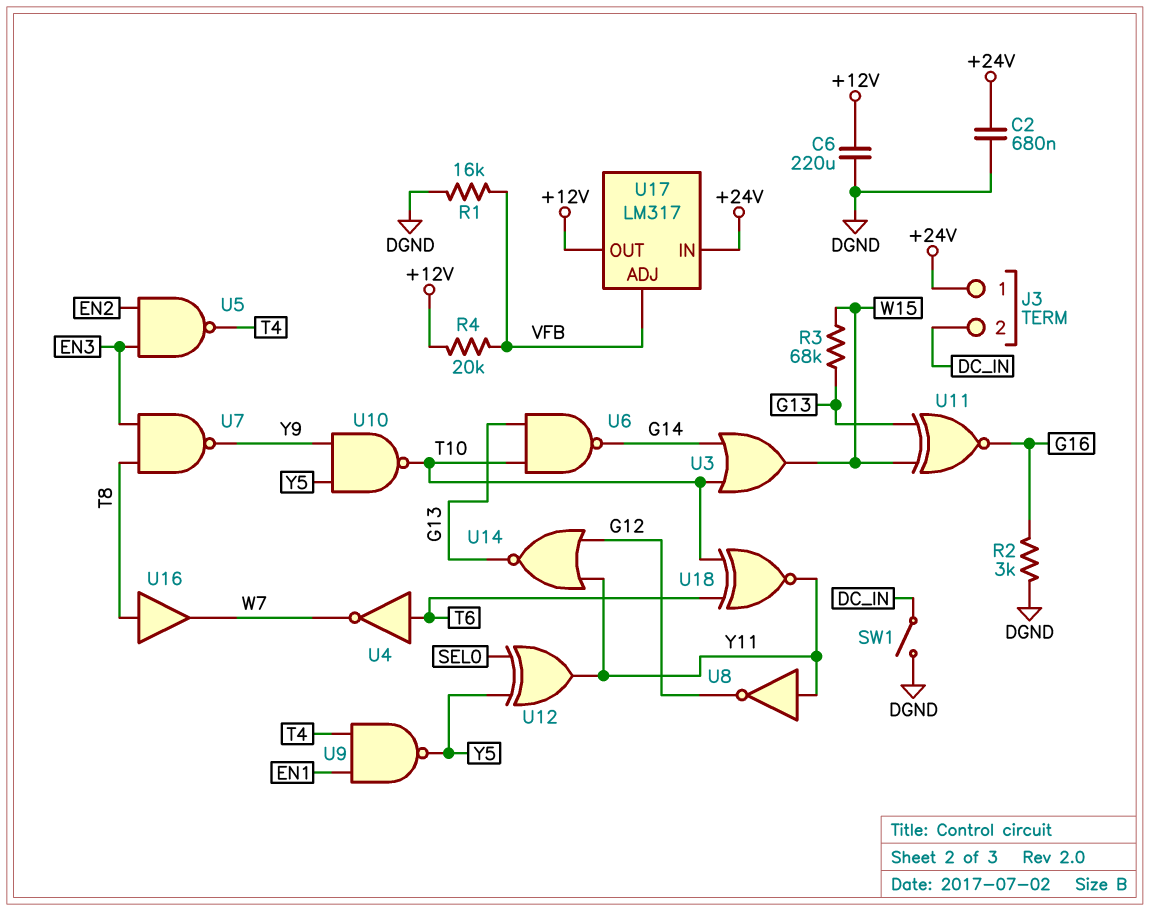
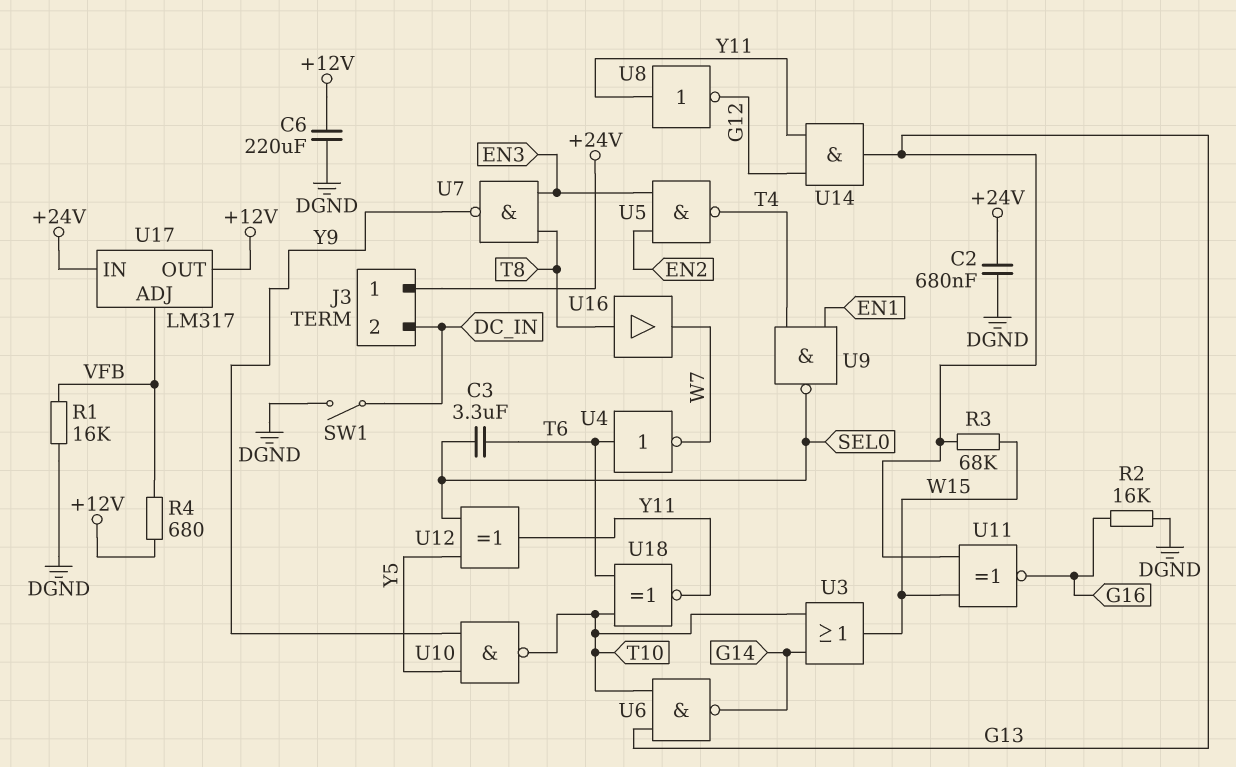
C3: none -> 3.3uF (SEL0, T6)
R2: 3k (DGND, G16) -> 16k (DGND, G16)
R4: 20k (+12V, VFB) -> 680 (+12V, VFB)
U9: NAND (in EN1, in T4, out Y5) -> NAND (in EN1, in T4, out SEL0)
U14: NOR (in G12, in Y11, out G13) -> AND (in G12, in Y11, out G13)

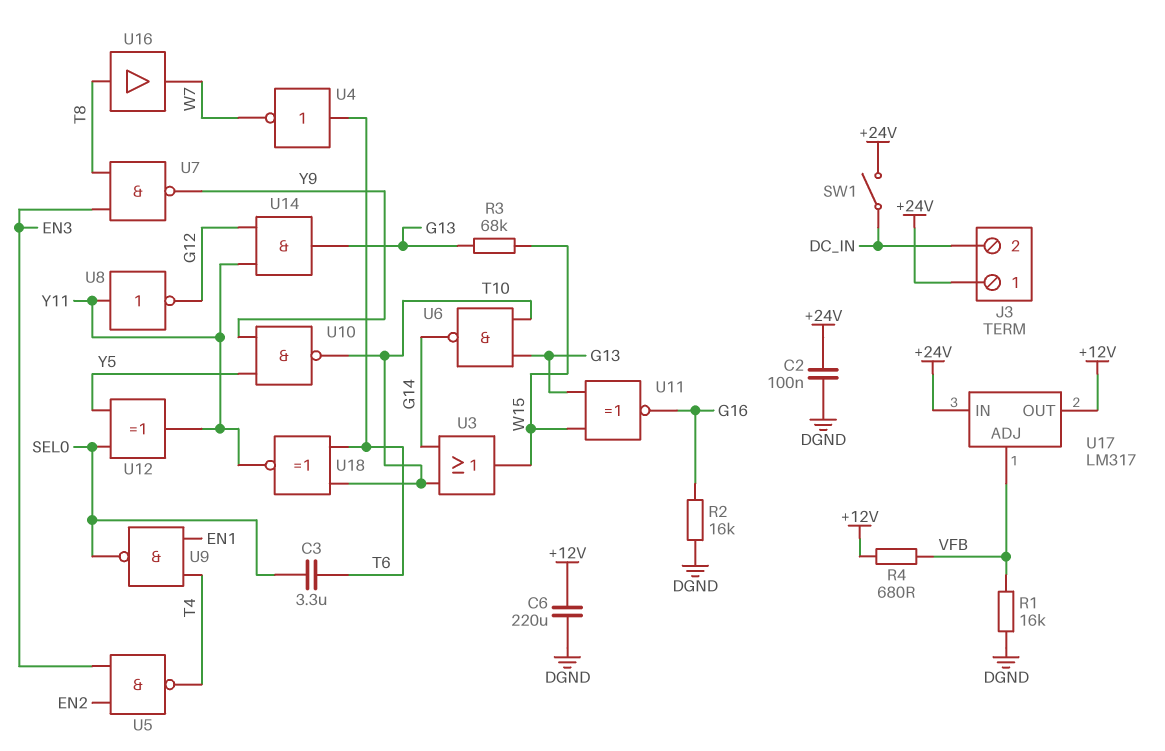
C2: 680nF (+24V, DGND) -> 100nF (+24V, DGND)
SW1: switch (DC_IN, DGND) -> switch (+24V, DC_IN)

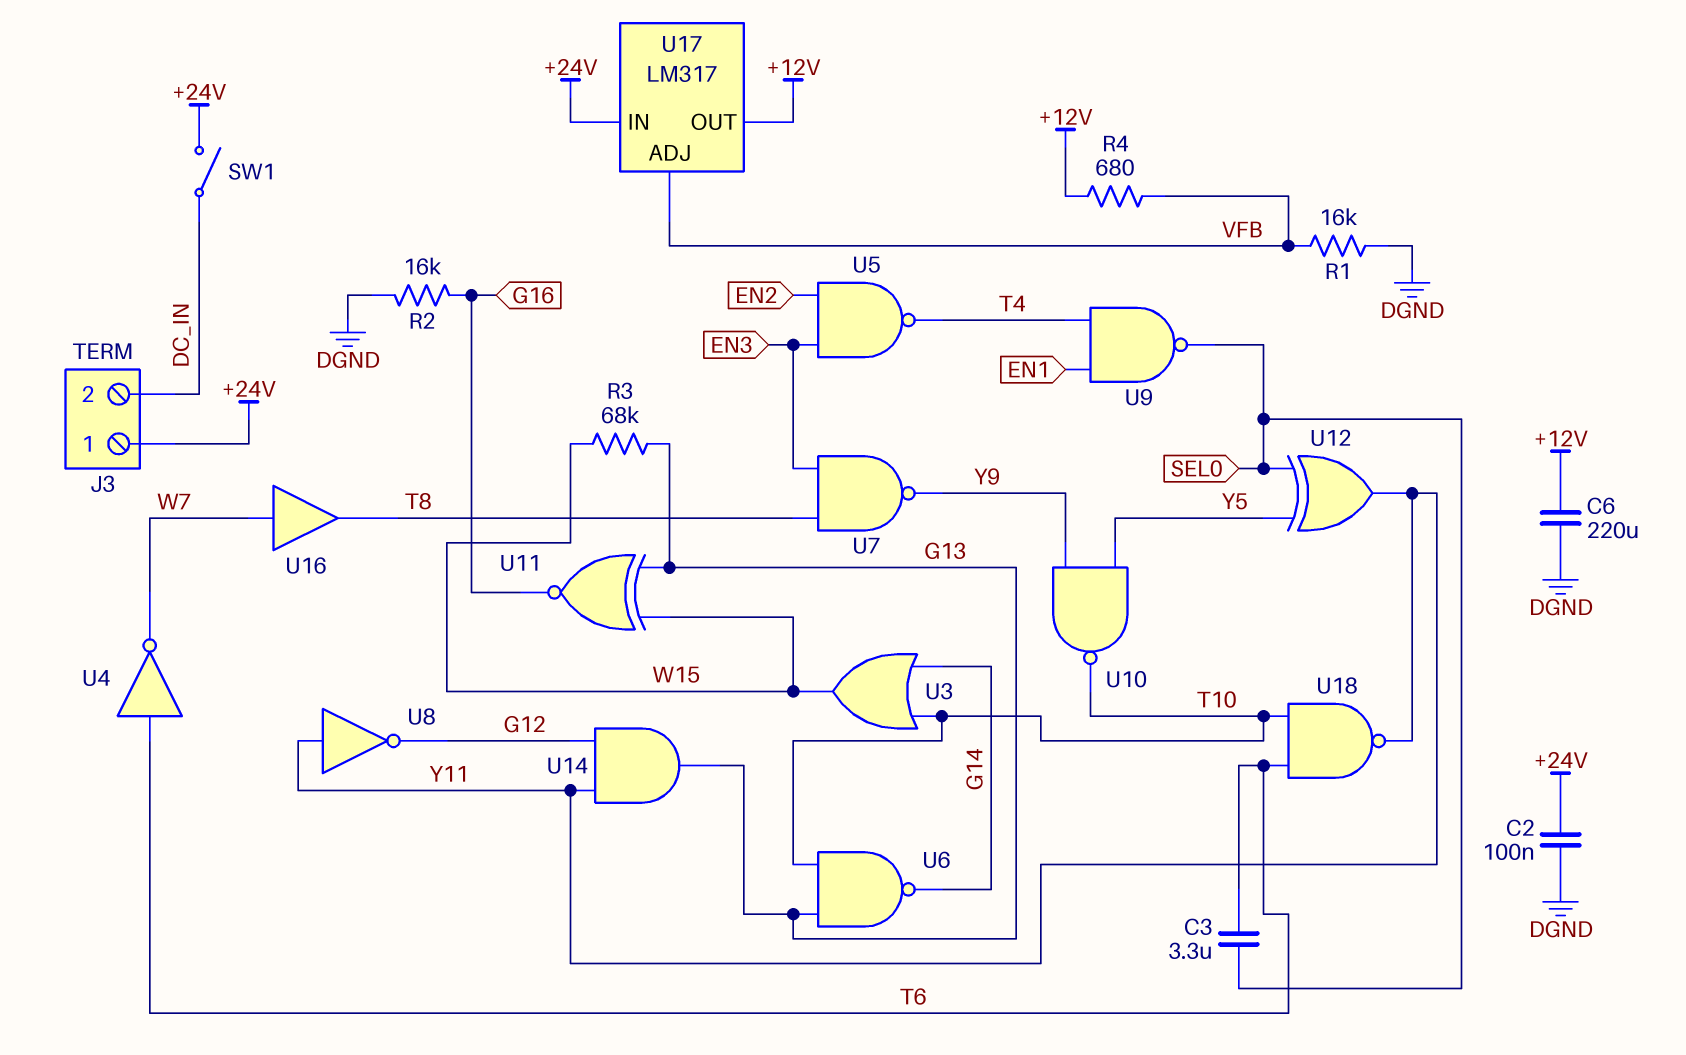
U16: buffer (in T8, out W7) -> buffer (in W7, out T8)
U18: XNOR (in T6, in T10, out Y11) -> NAND (in T6, in T10, out Y11)

